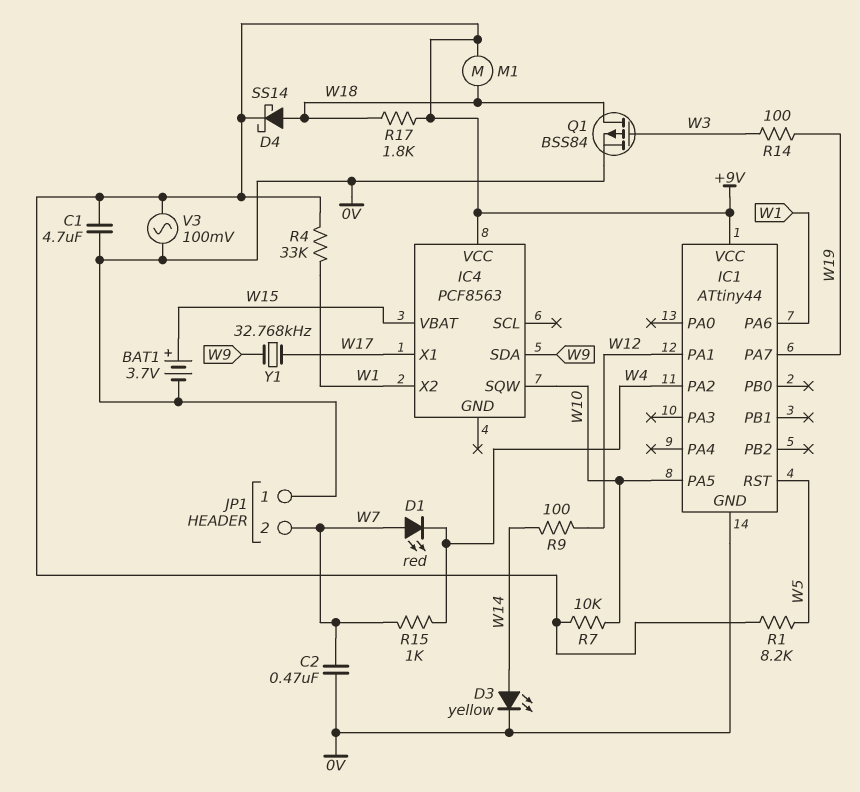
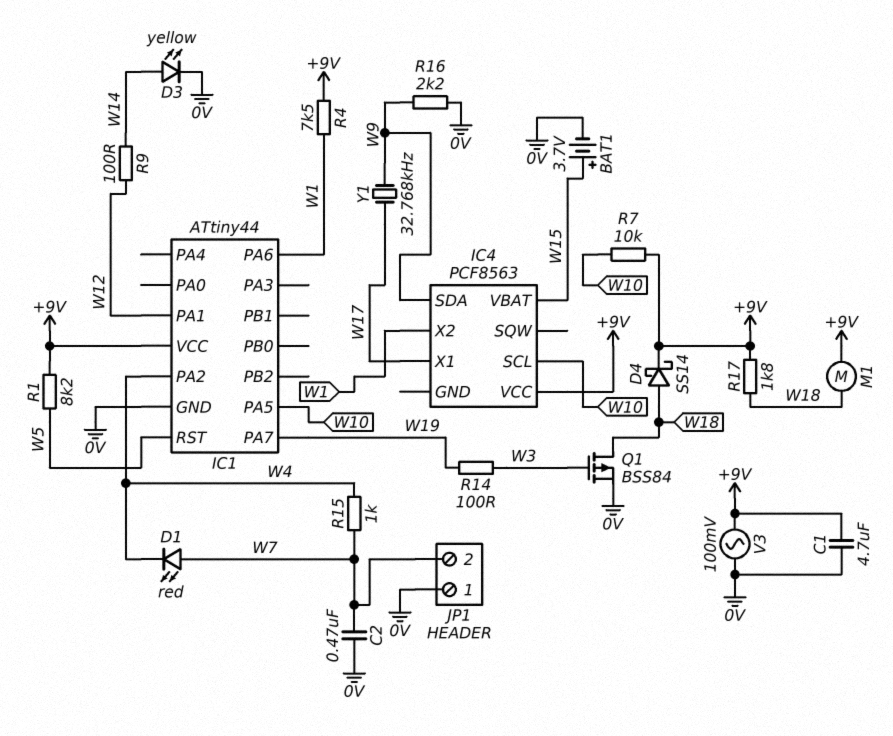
IC4 pin SCL: none -> W10
IC4 pin SQW: W10 -> none
R4: 33k (+9V, W1) -> 7.5k (+9V, W1)
R16: none -> 2.2k (0V, W9)

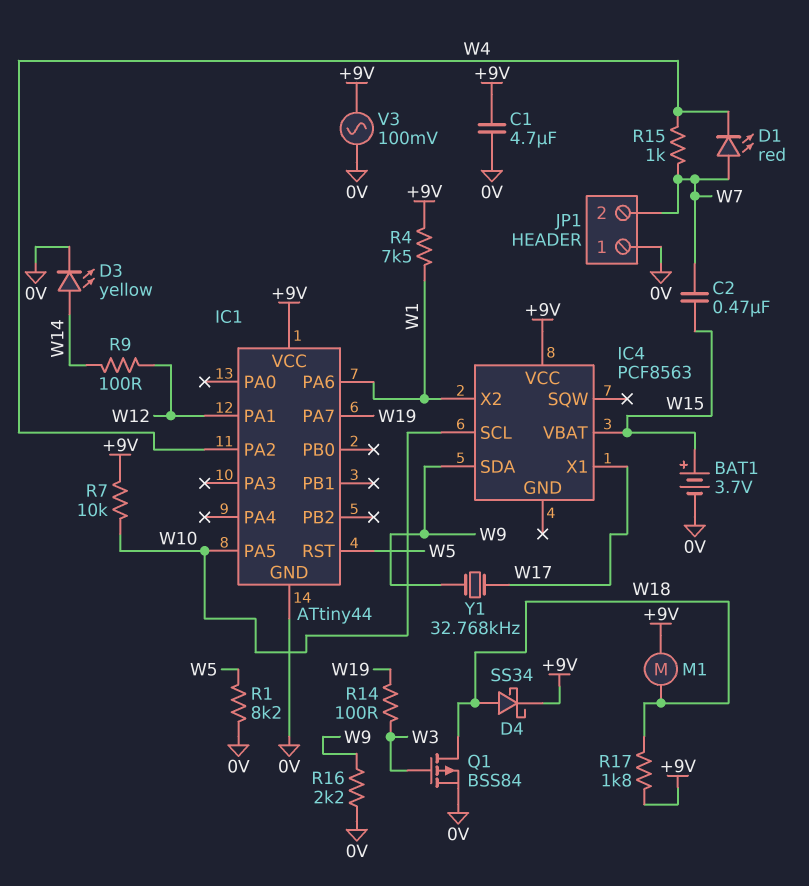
C2: 470nF (0V, W7) -> 470nF (W7, W15)
D4: schottky SS14 (A W18, K +9V) -> schottky SS34 (A W18, K +9V)
R1: 8.2k (+9V, W5) -> 8.2k (0V, W5)

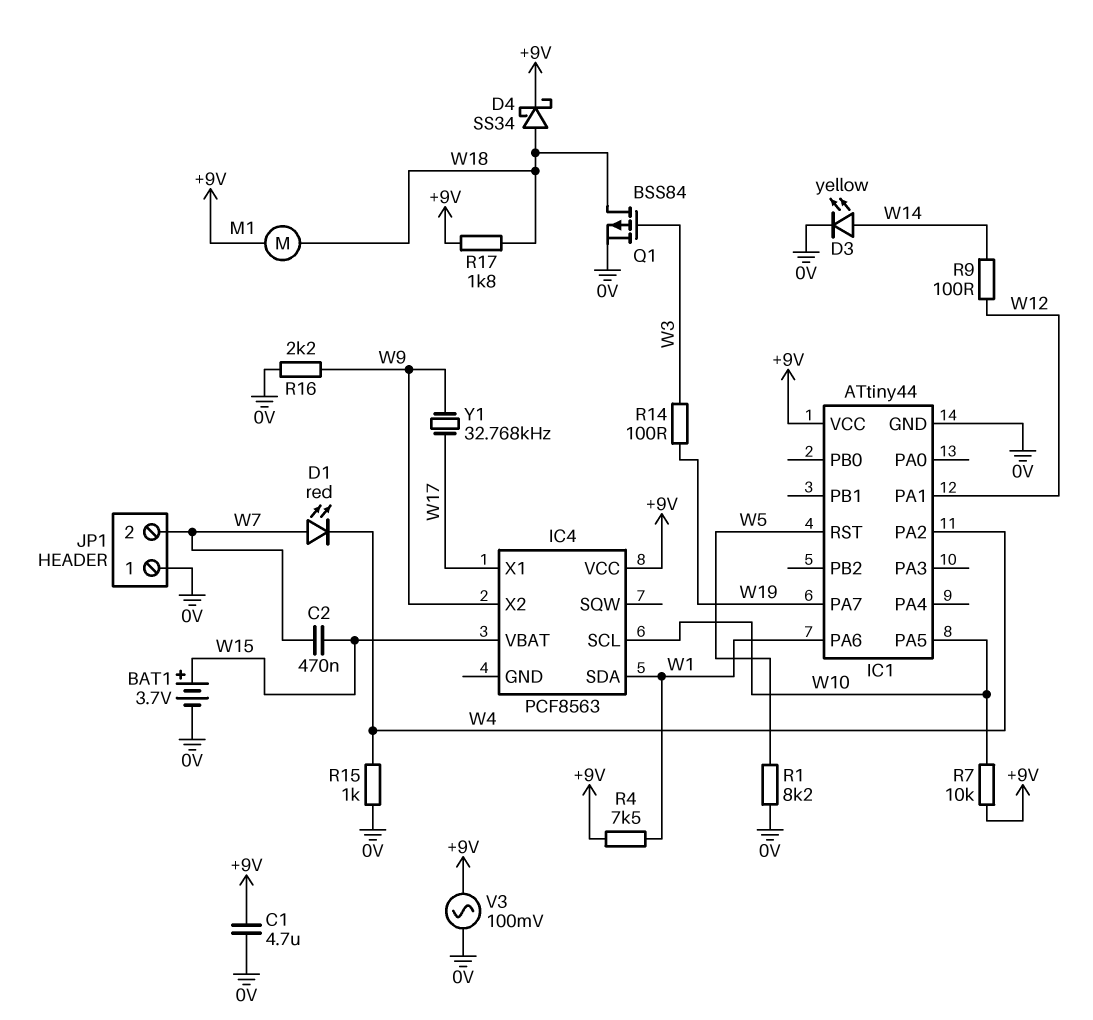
IC4 pin SDA: W9 -> W1
IC4 pin X2: W1 -> W9
R15: 1k (W4, W7) -> 1k (0V, W4)

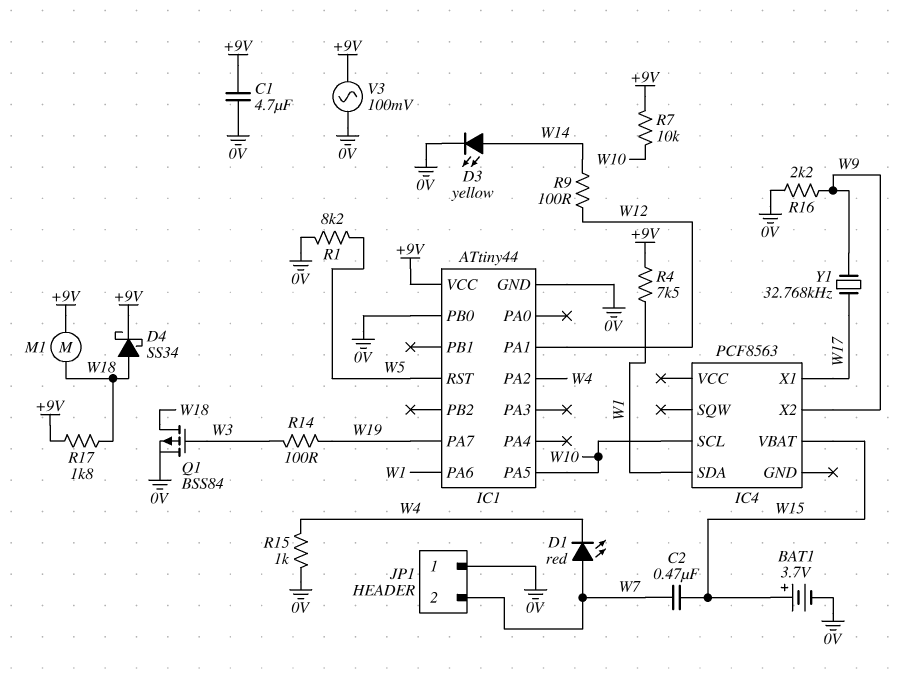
IC1 pin PB0: none -> 0V
IC4 pin VCC: +9V -> none

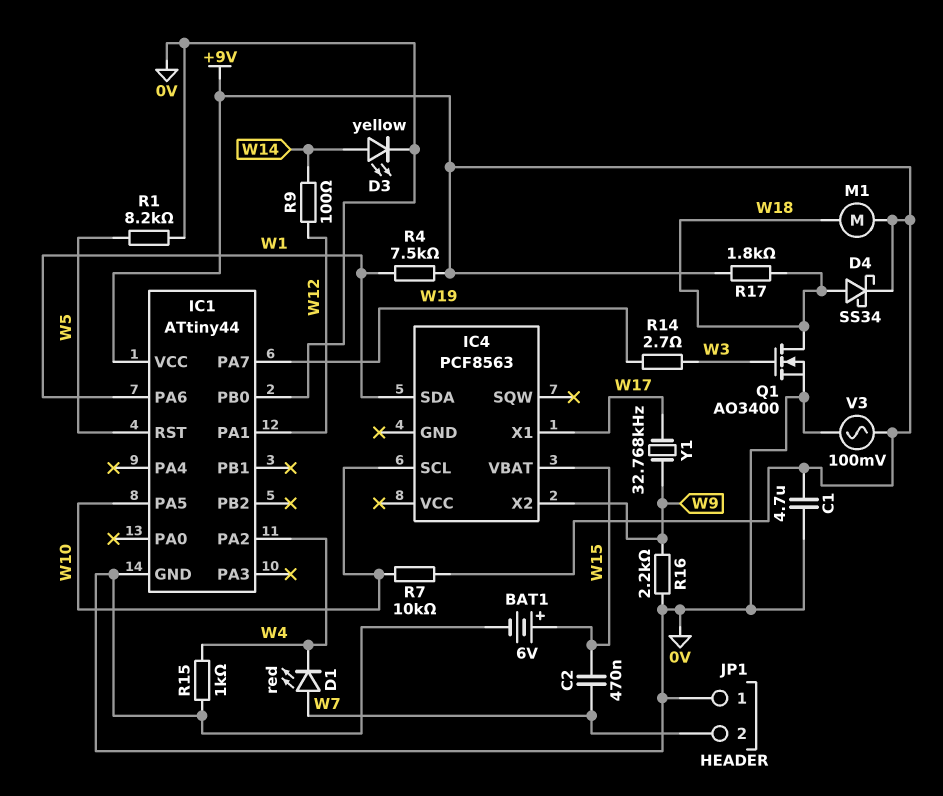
BAT1: 3.7V (plus W15, minus 0V) -> 6V (plus W15, minus 0V)
Q1: PMOS BSS84 (G W3, D W18, S 0V) -> NMOS AO3400 (G W3, D W18, S 0V)
R14: 100 (W3, W19) -> 2.7 (W3, W19)

